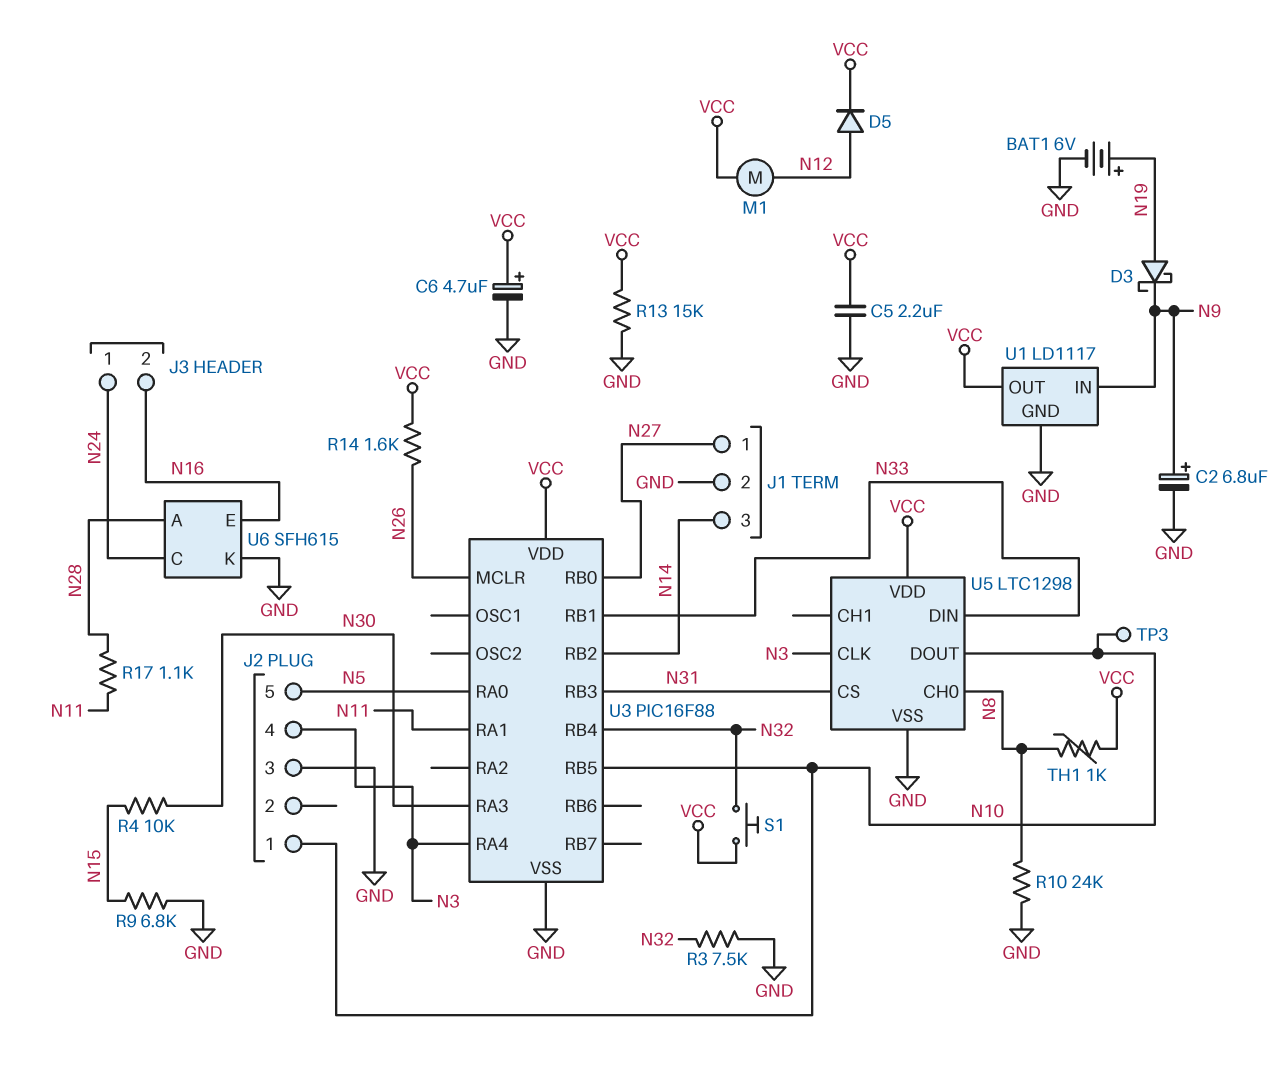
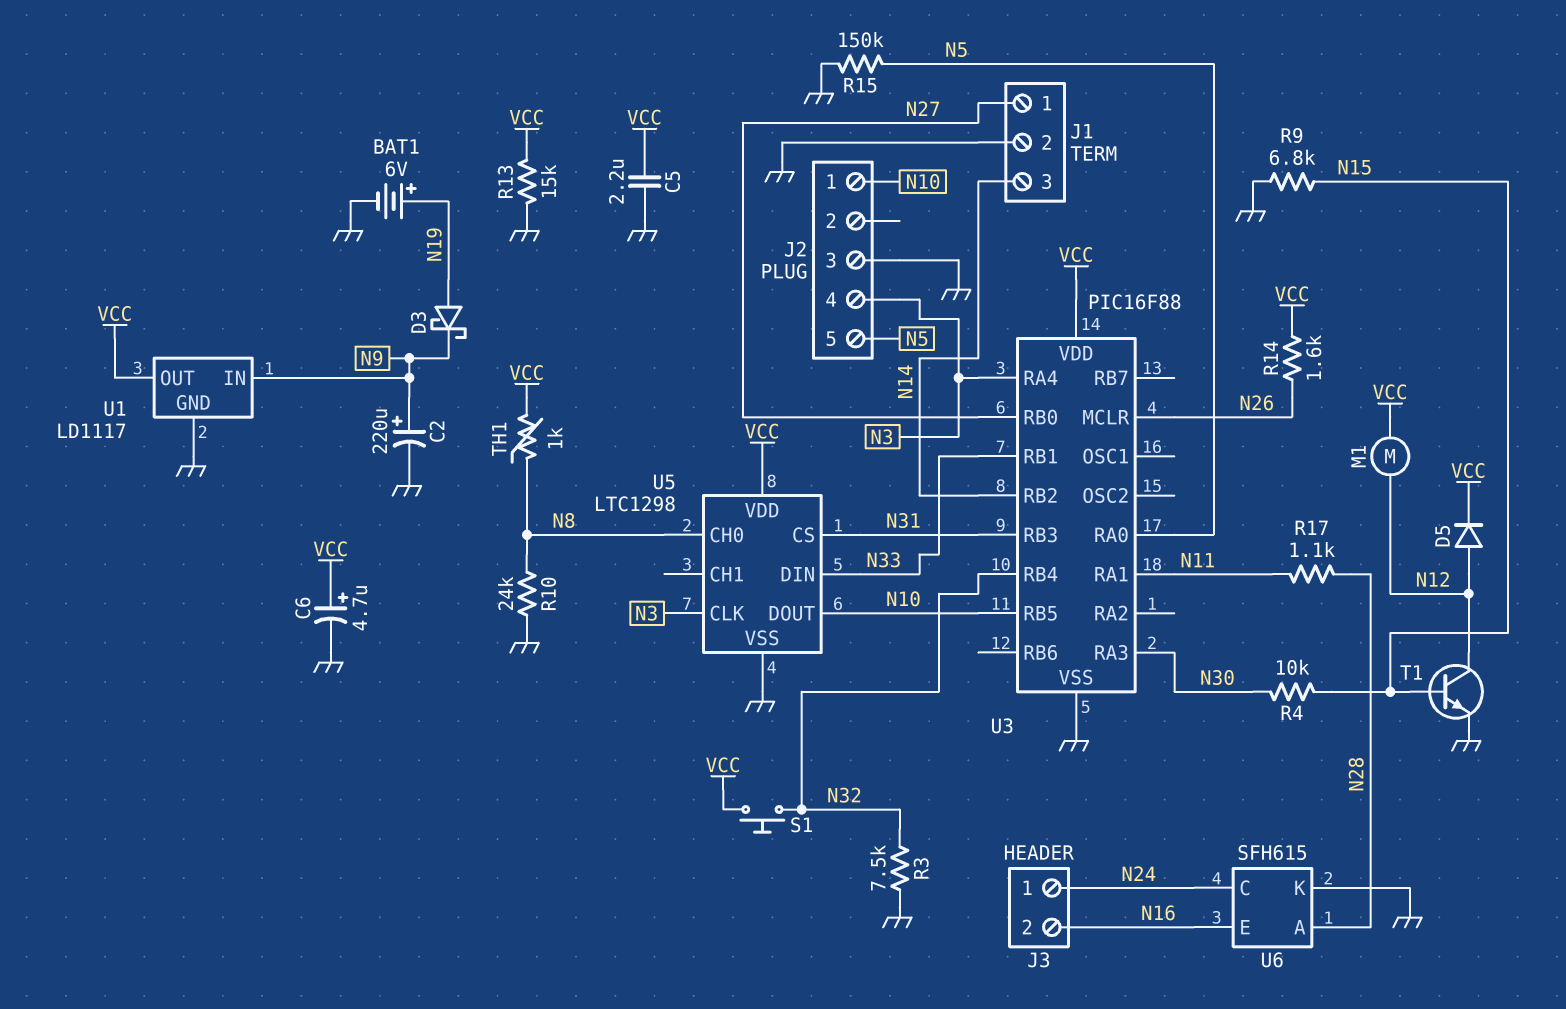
C2: 6.8uF (plus N9, minus GND) -> 220uF (plus N9, minus GND)
R15: none -> 150k (GND, N5)
T1: none -> NPN (B N15, C N12, E GND)
TP3: test point (N10) -> none

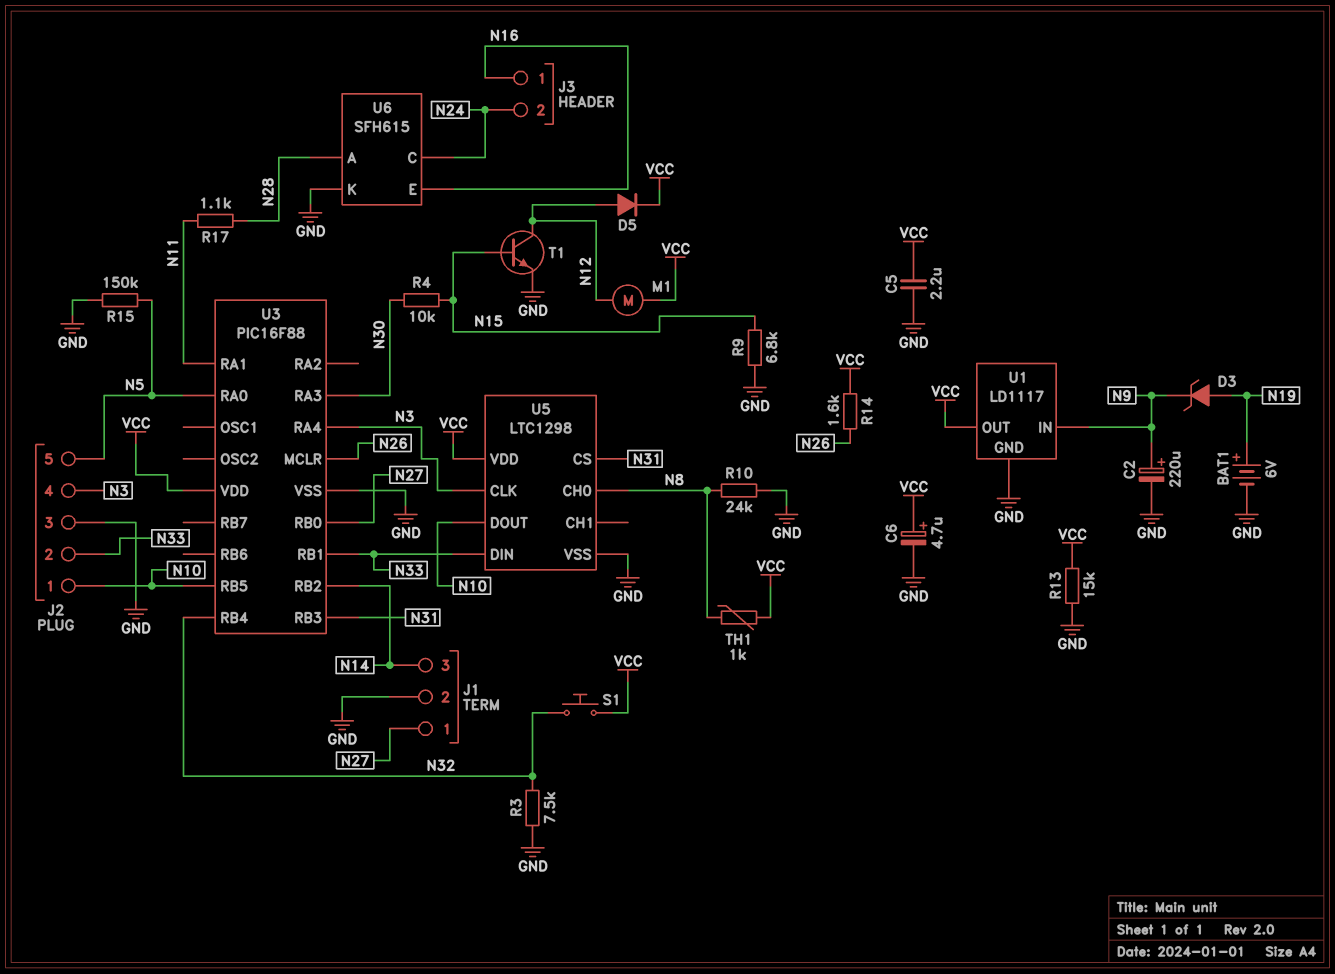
D3: schottky (A N19, K N9) -> zener (A N19, K N9)
J2 pin 2: none -> N33
J3 pin 1: N24 -> N16
J3 pin 2: N16 -> N24

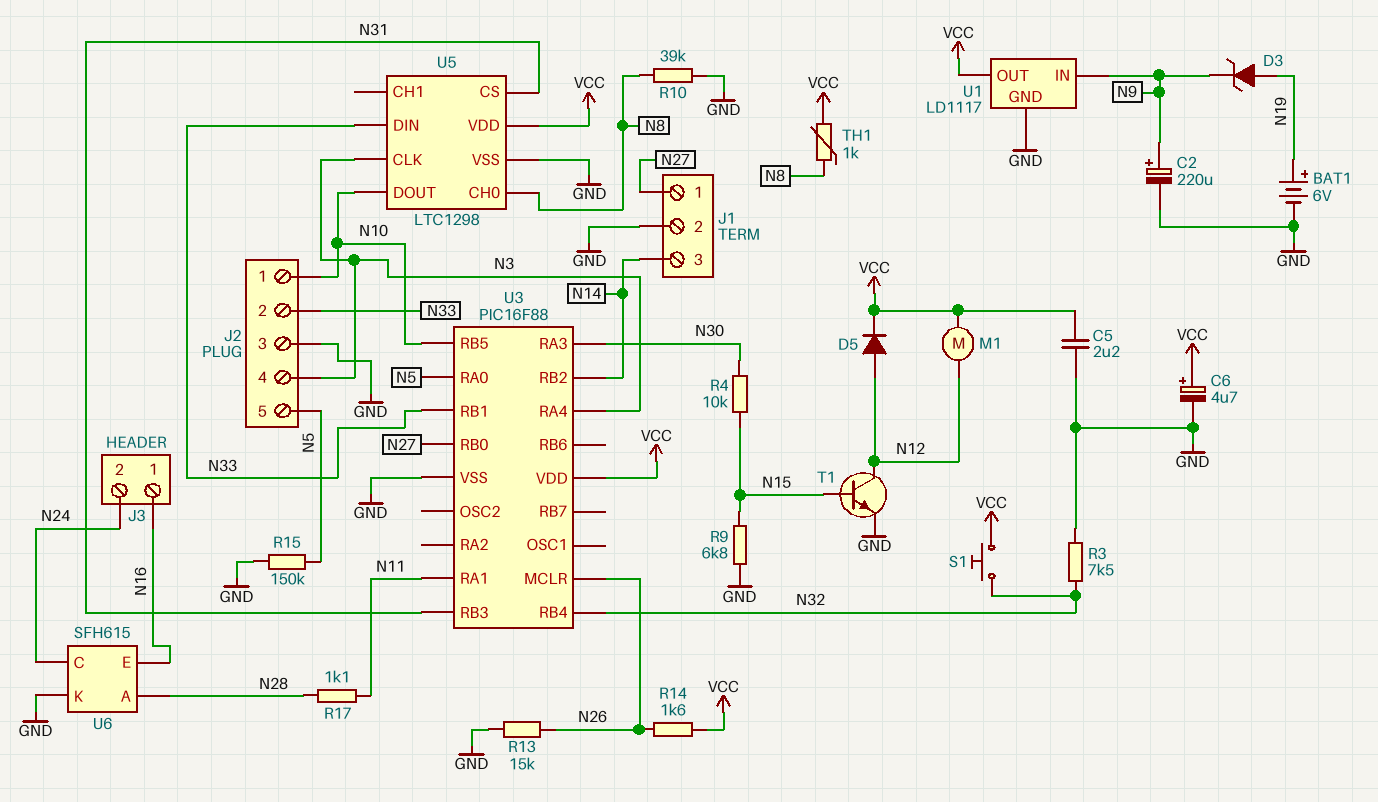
R10: 24k (GND, N8) -> 39k (GND, N8)
R13: 15k (GND, VCC) -> 15k (GND, N26)

